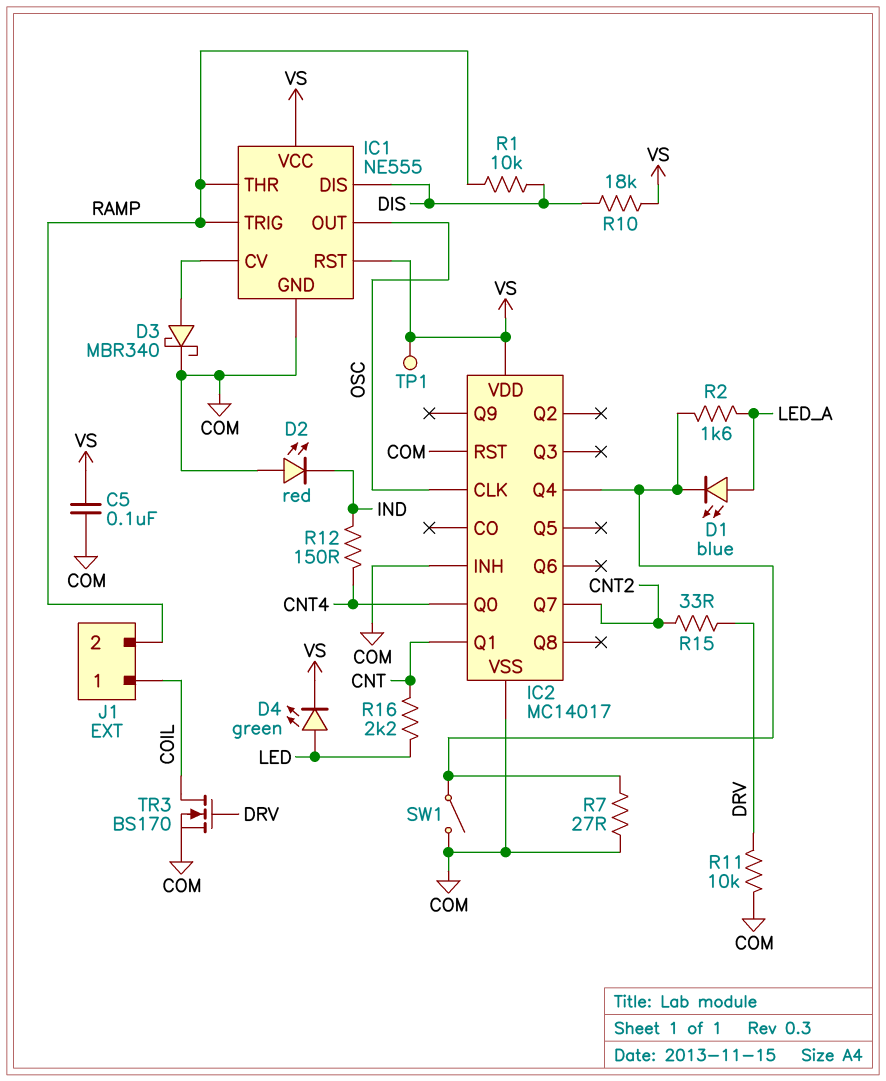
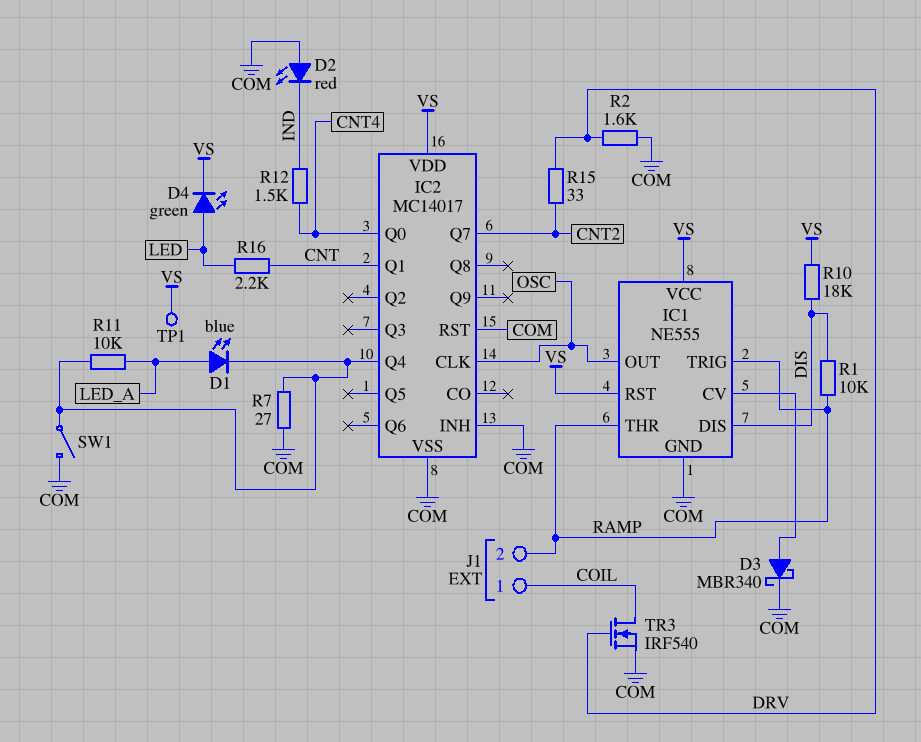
C5: 100nF (COM, VS) -> none
R2: 1.6k (IC2/Q4, LED_A) -> 1.6k (COM, DRV)
R11: 10k (COM, DRV) -> 10k (IC2/Q4, LED_A)
R12: 150 (CNT4, IND) -> 1.5k (CNT4, IND)
TR3: NMOS BS170 (G DRV, D COIL, S COM) -> NMOS IRF540 (G DRV, D COIL, S COM)

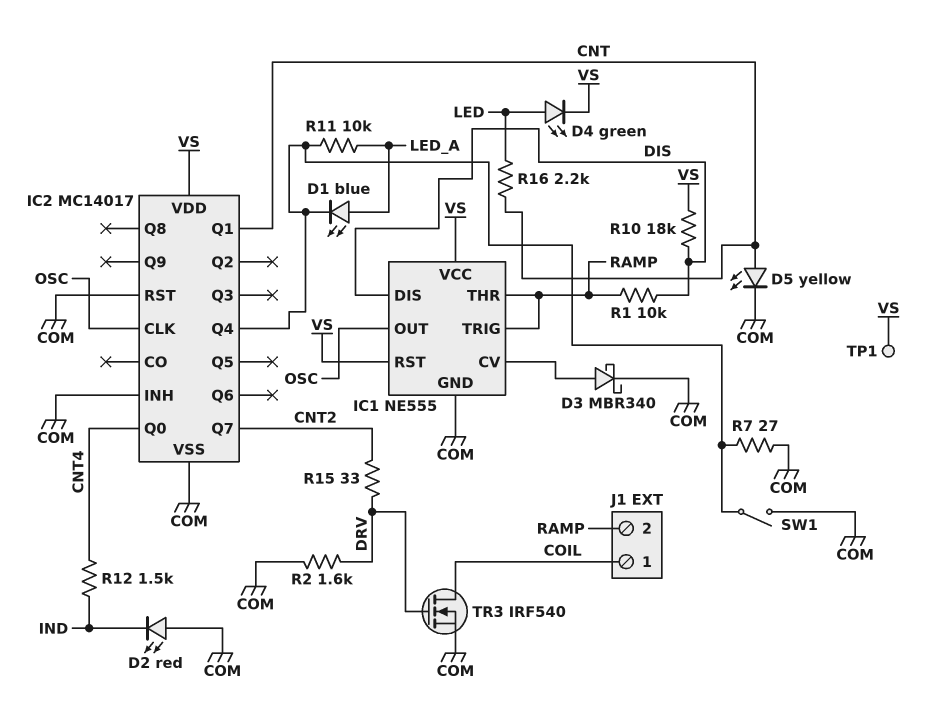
D5: none -> LED yellow (A CNT, K COM)

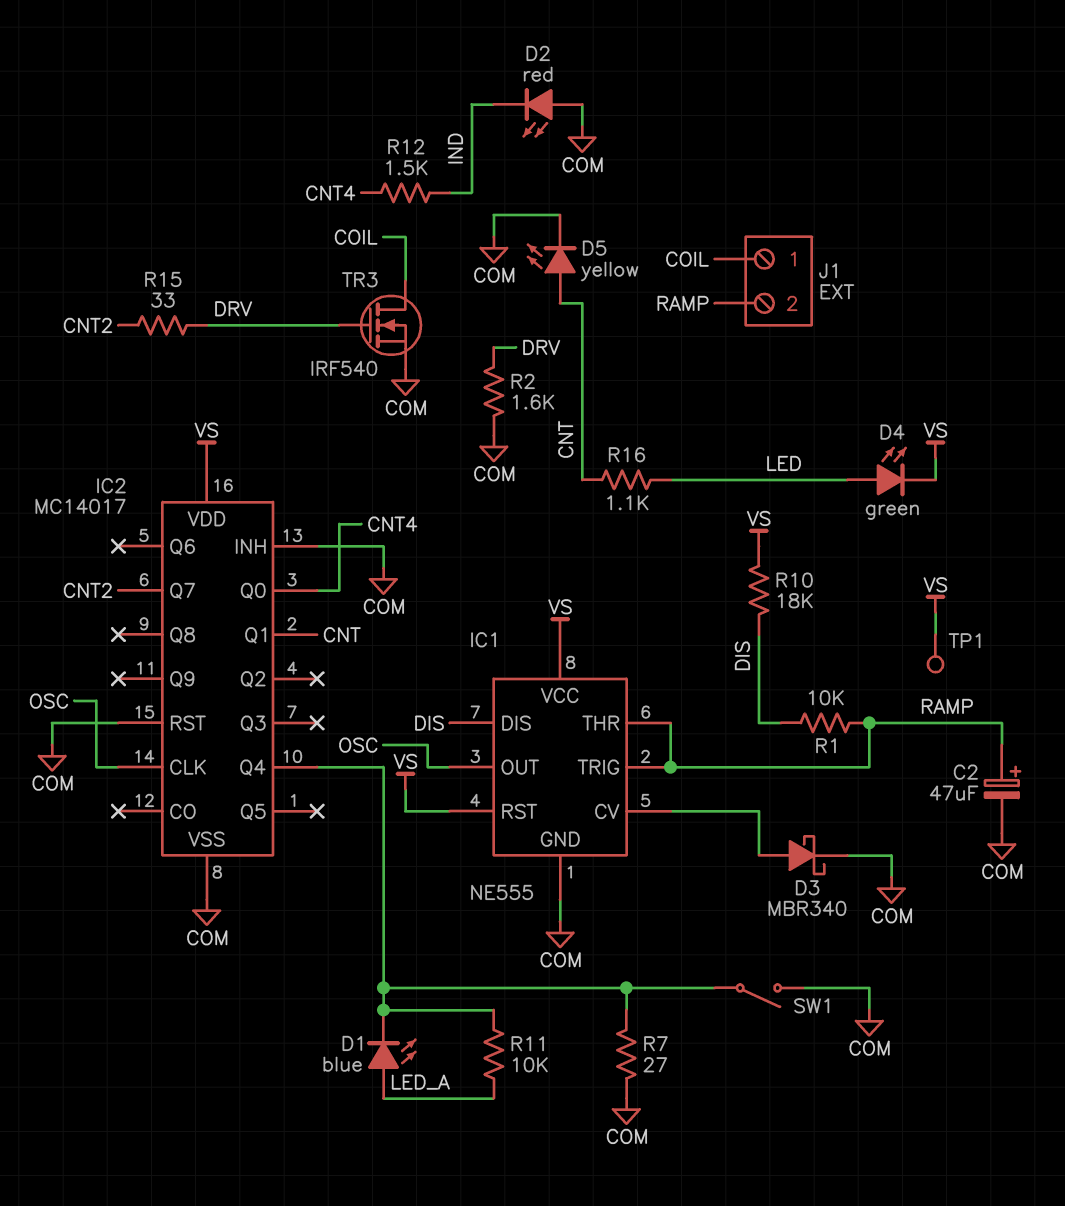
C2: none -> 47uF (plus RAMP, minus COM)
R16: 2.2k (CNT, LED) -> 1.1k (CNT, LED)

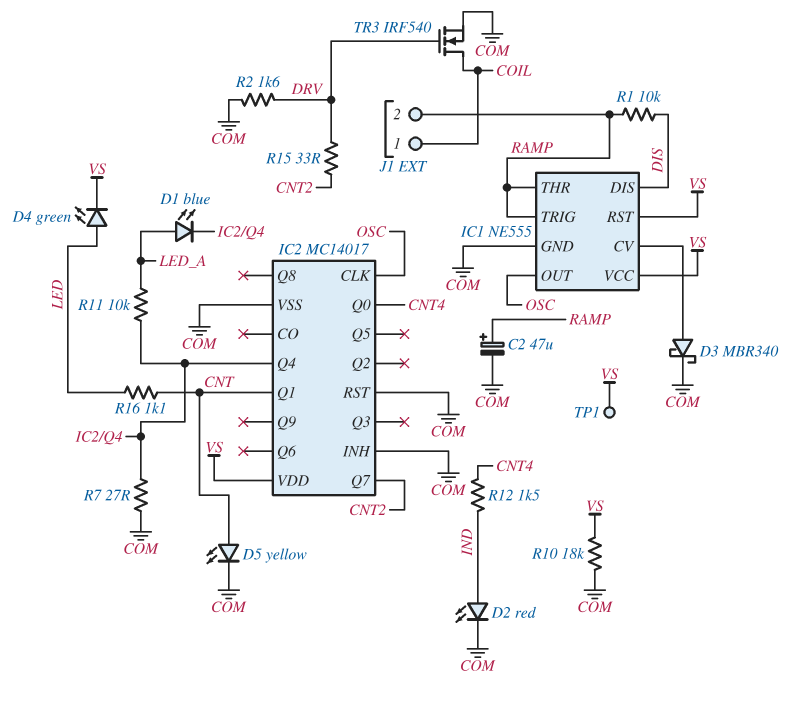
D2: LED red (A COM, K IND) -> LED red (A IND, K COM)
R10: 18k (DIS, VS) -> 18k (COM, VS)
SW1: switch (COM, IC2/Q4) -> none

